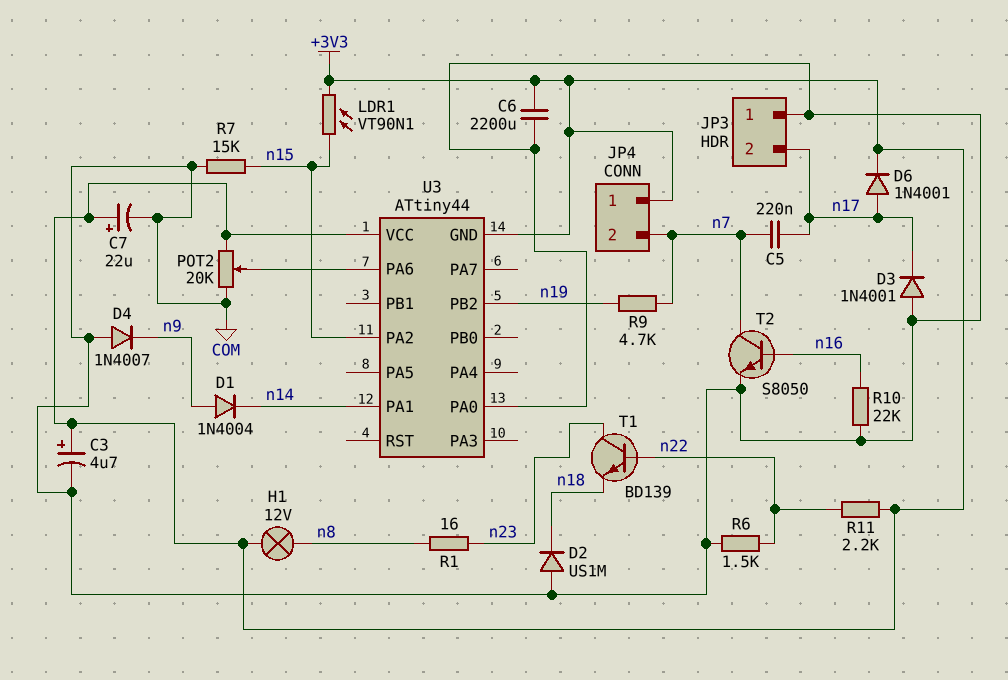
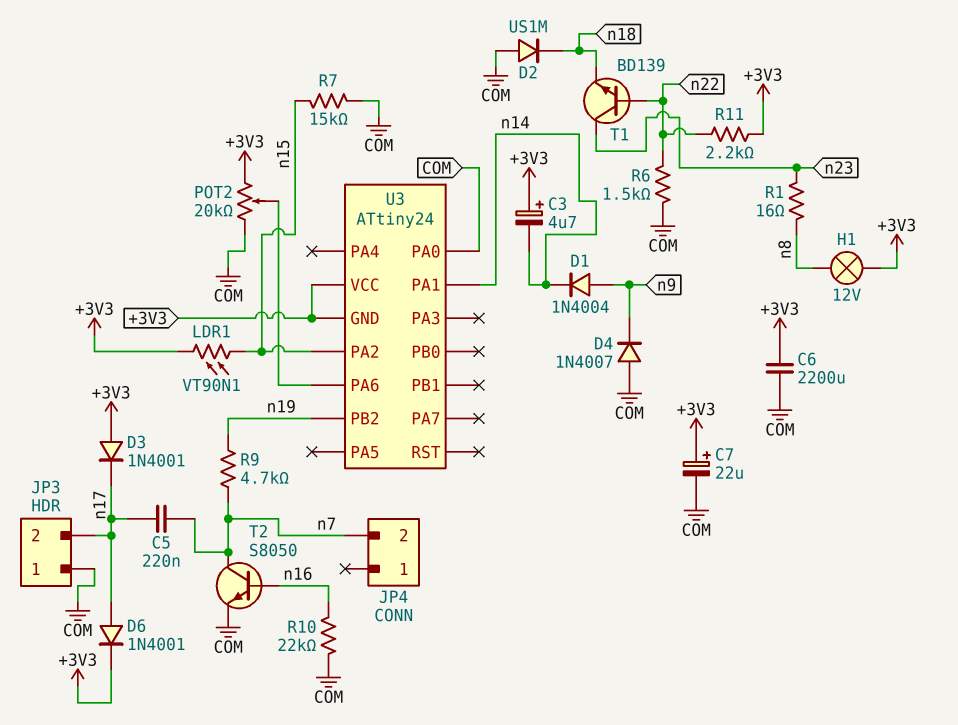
C3: 4.7uF (plus +3V3, minus COM) -> 4.7uF (plus +3V3, minus n14)
D3: diode 1N4001 (A COM, K n17) -> diode 1N4001 (A +3V3, K n17)
JP4 pin 1: +3V3 -> none
U3: ATtiny44 -> ATtiny24

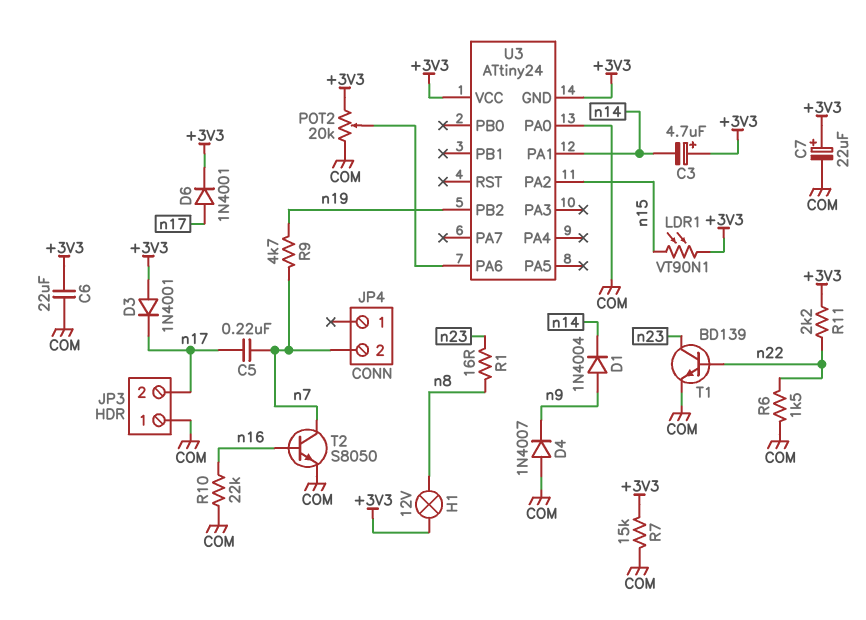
C6: 2200uF (+3V3, COM) -> 22uF (+3V3, COM)
D2: diode US1M (A COM, K n18) -> none
R7: 15k (COM, n15) -> 15k (+3V3, COM)
T1: NPN BD139 (B n22, C n23, E n18) -> NPN BD139 (B n22, C n23, E COM)

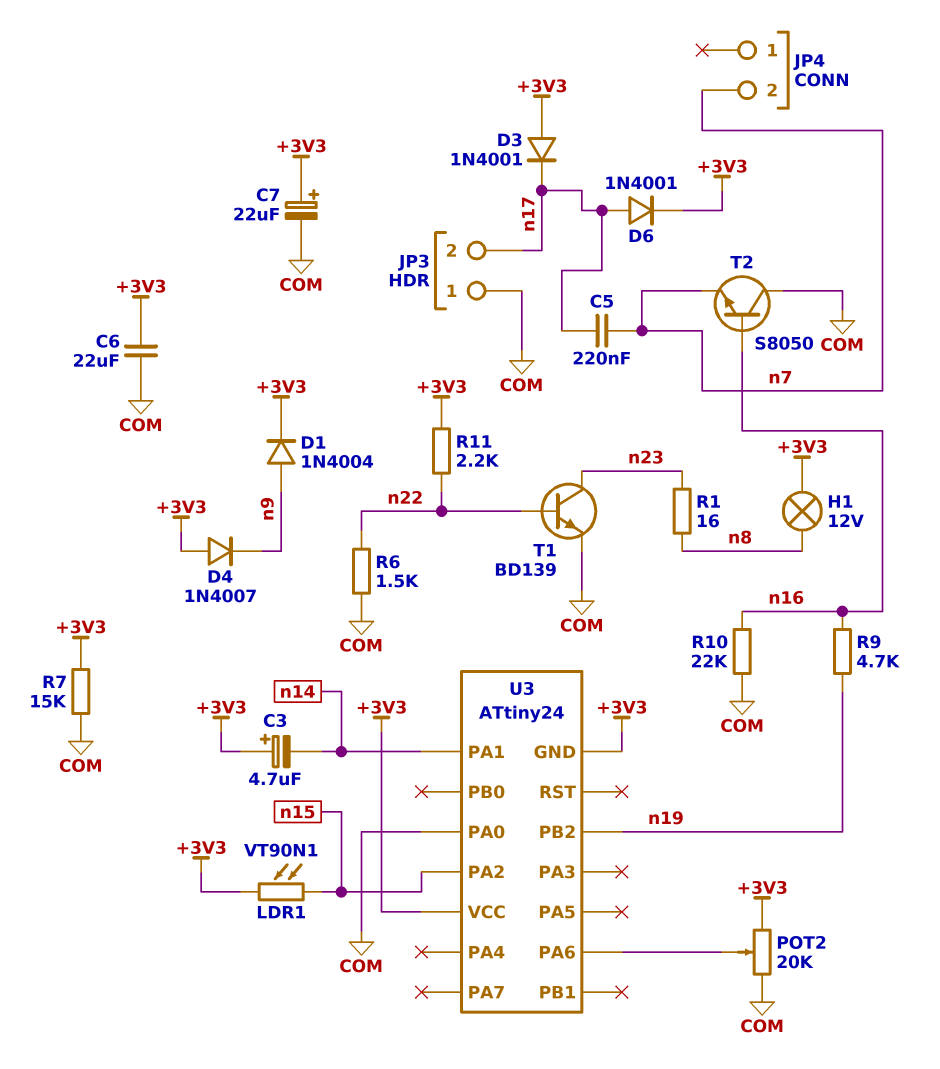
D1: diode 1N4004 (A n9, K n14) -> diode 1N4004 (A n9, K +3V3)
D4: diode 1N4007 (A COM, K n9) -> diode 1N4007 (A +3V3, K n9)
R9: 4.7k (n7, n19) -> 4.7k (n16, n19)
T2: NPN S8050 (B n16, C n7, E COM) -> NPN S8050 (B n16, C COM, E n7)

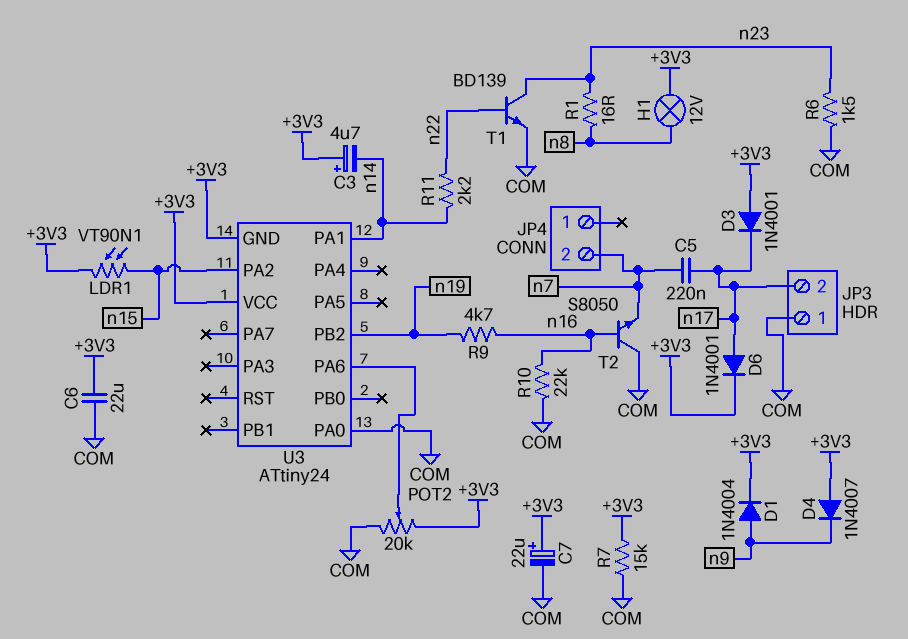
R6: 1.5k (COM, n22) -> 1.5k (COM, n23)
R11: 2.2k (+3V3, n22) -> 2.2k (n14, n22)

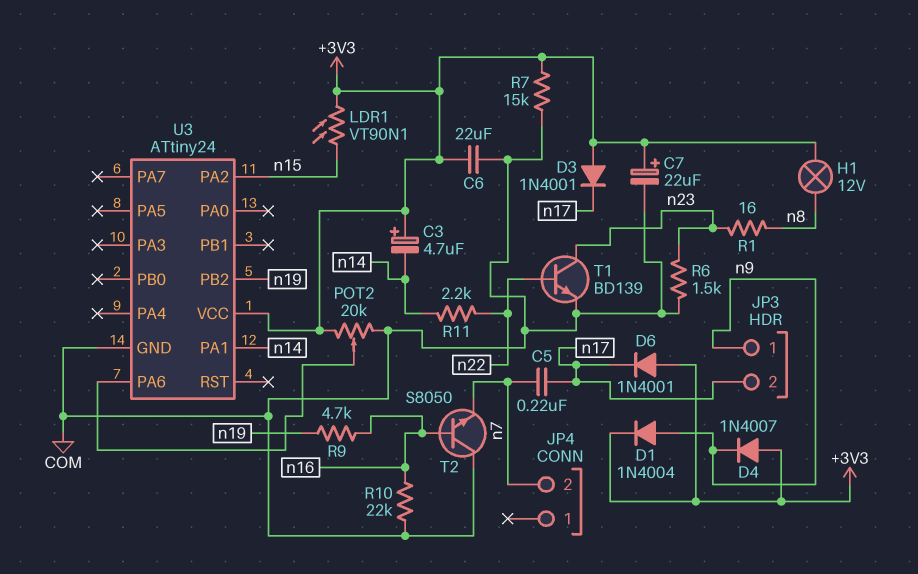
D6: diode 1N4001 (A n17, K +3V3) -> diode 1N4001 (A +3V3, K n17)
JP3 pin 1: COM -> n9
U3 pin GND: +3V3 -> COM
U3 pin PA0: COM -> none

